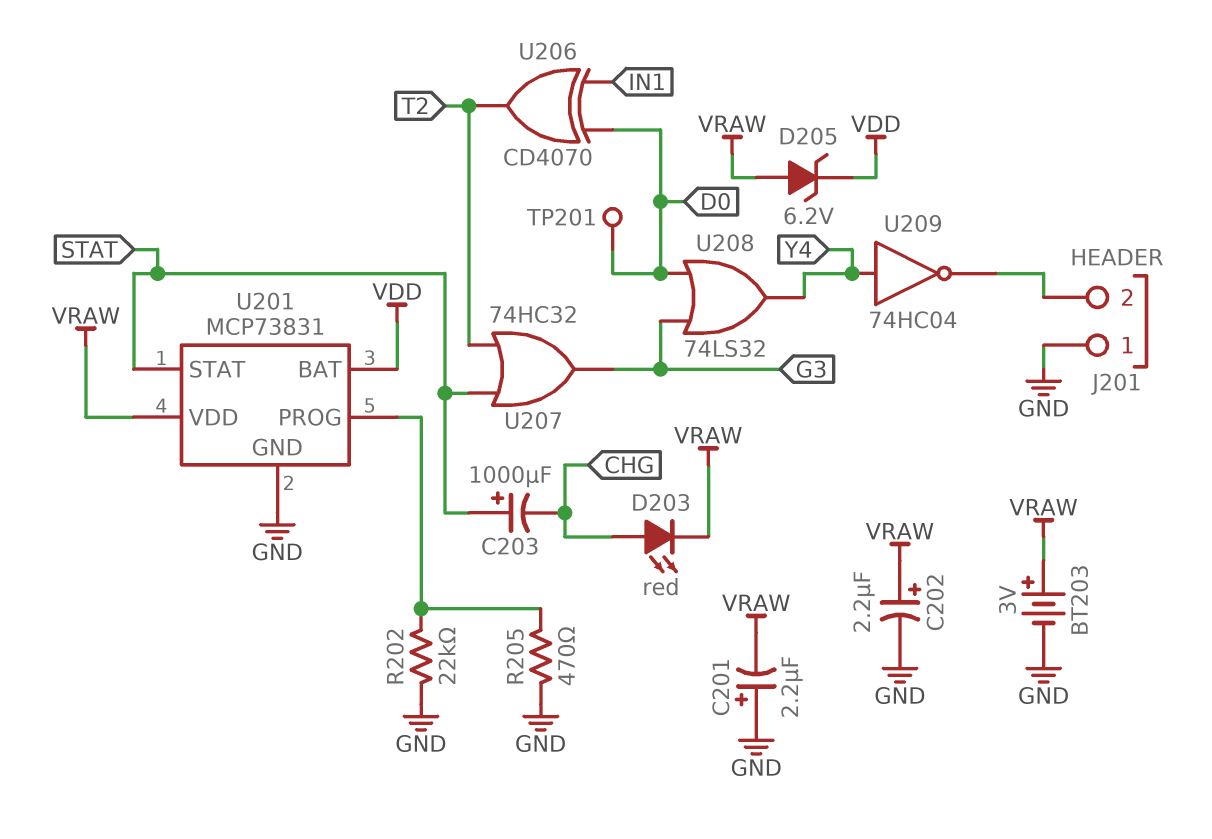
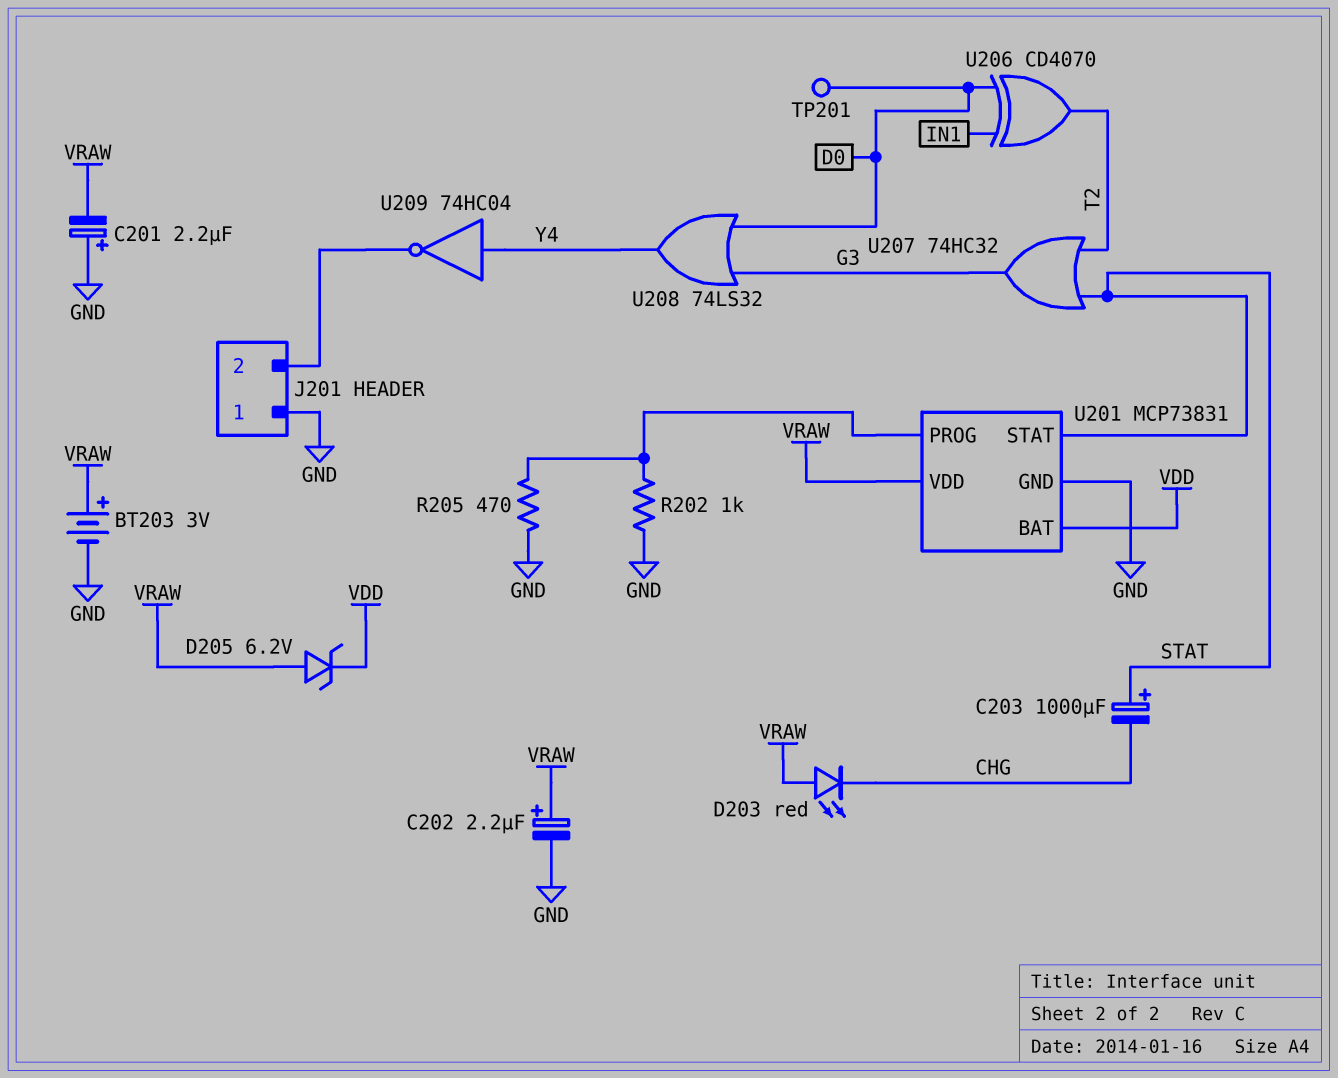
D203: LED red (A CHG, K VRAW) -> LED red (A VRAW, K CHG)
R202: 22k (GND, U201/PROG) -> 1k (GND, U201/PROG)

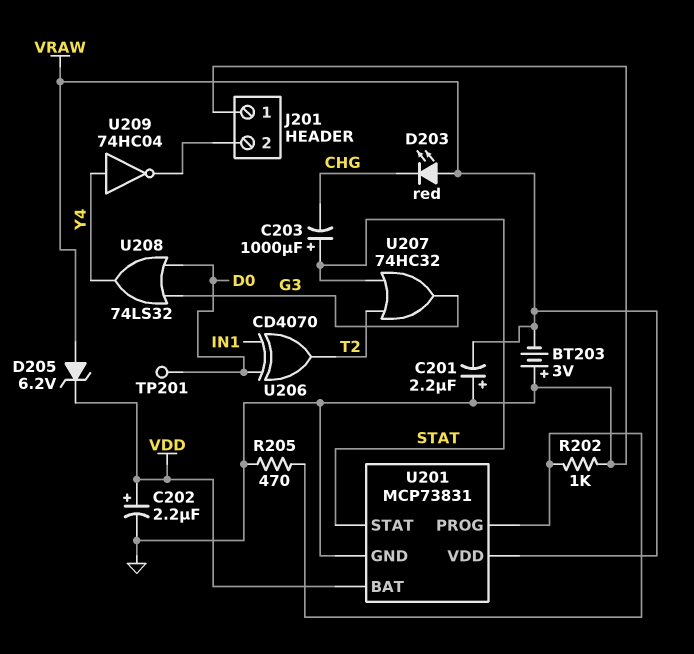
BT203: 3V (plus VRAW, minus GND) -> 3V (plus GND, minus VRAW)
C202: 2.2uF (plus VRAW, minus GND) -> 2.2uF (plus VDD, minus GND)

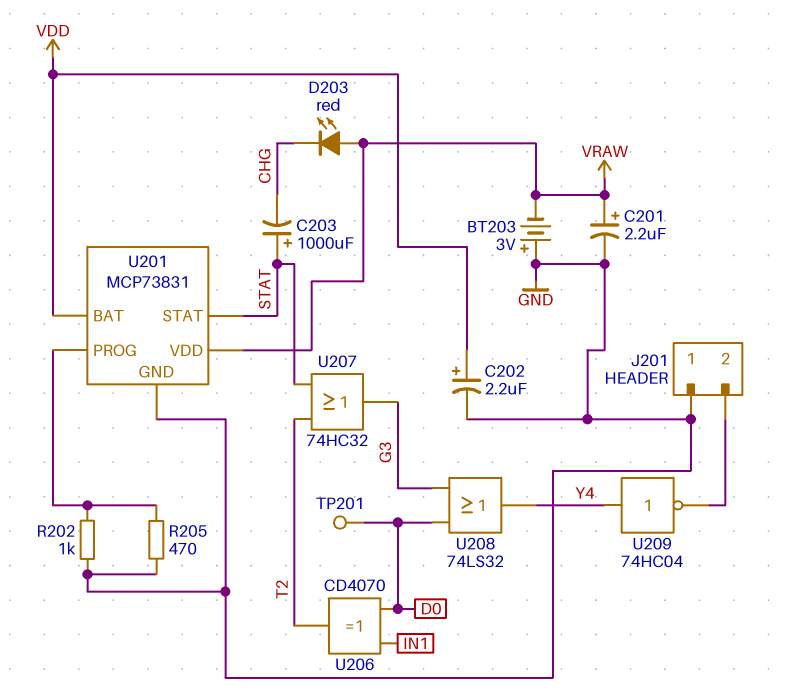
C201: 2.2uF (plus GND, minus VRAW) -> 2.2uF (plus VRAW, minus GND)
D205: zener 6.2V (A VRAW, K VDD) -> none

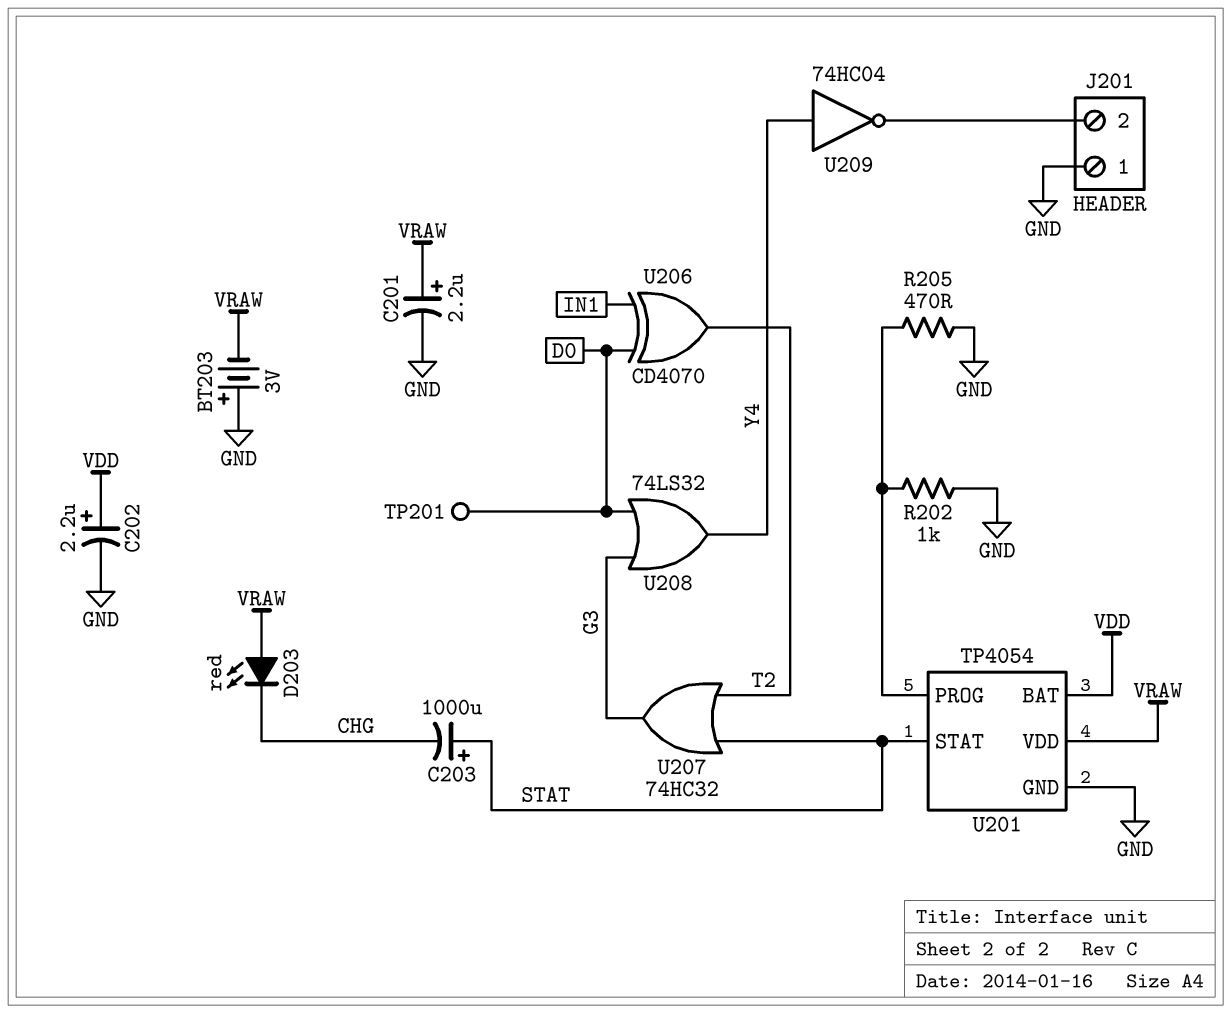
U201: MCP73831 -> TP4054

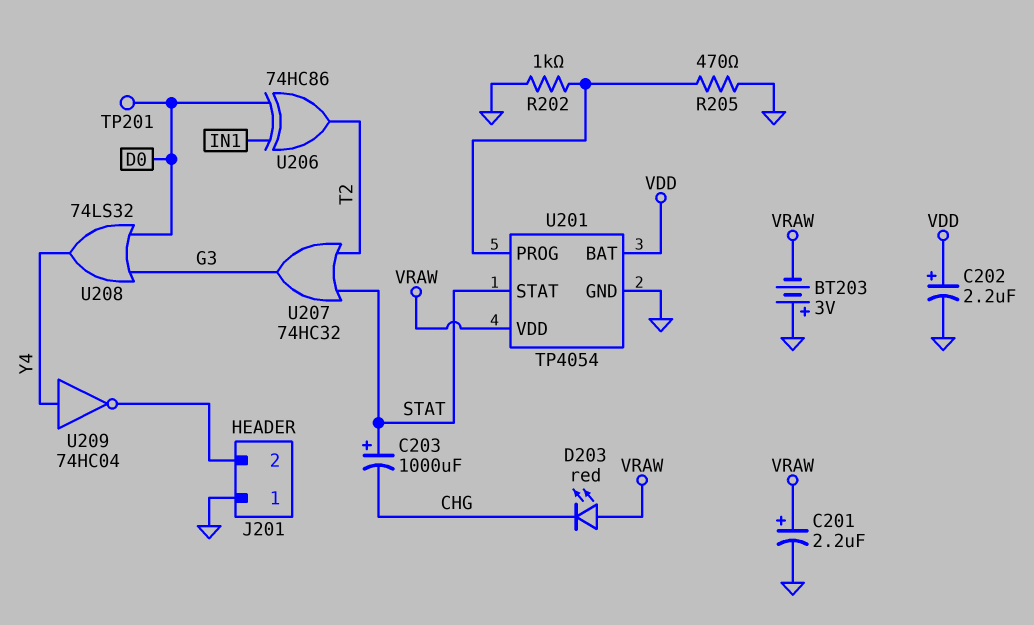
U206: XOR CD4070 (in D0, in IN1, out T2) -> XOR 74HC86 (in D0, in IN1, out T2)

